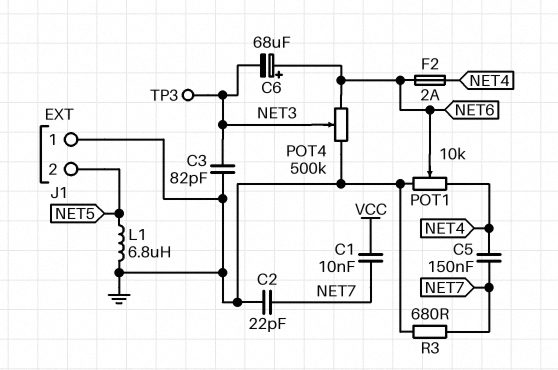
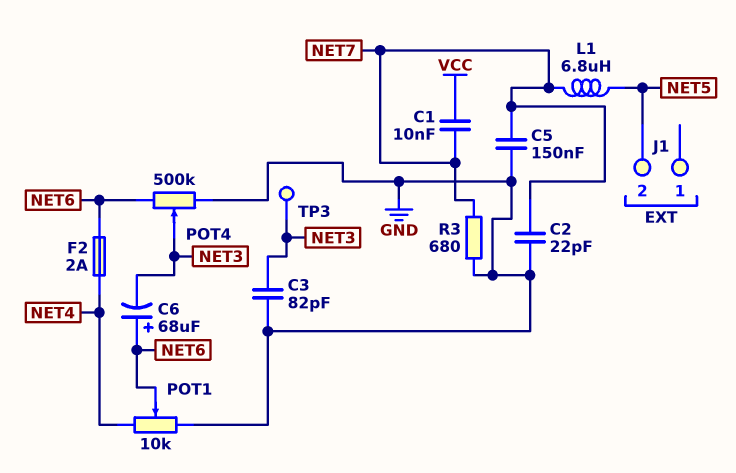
C5: 150nF (NET4, NET7) -> 150nF (GND, NET7)
J1 pin 1: GND -> none
L1: 6.8uH (GND, NET5) -> 6.8uH (NET5, NET7)

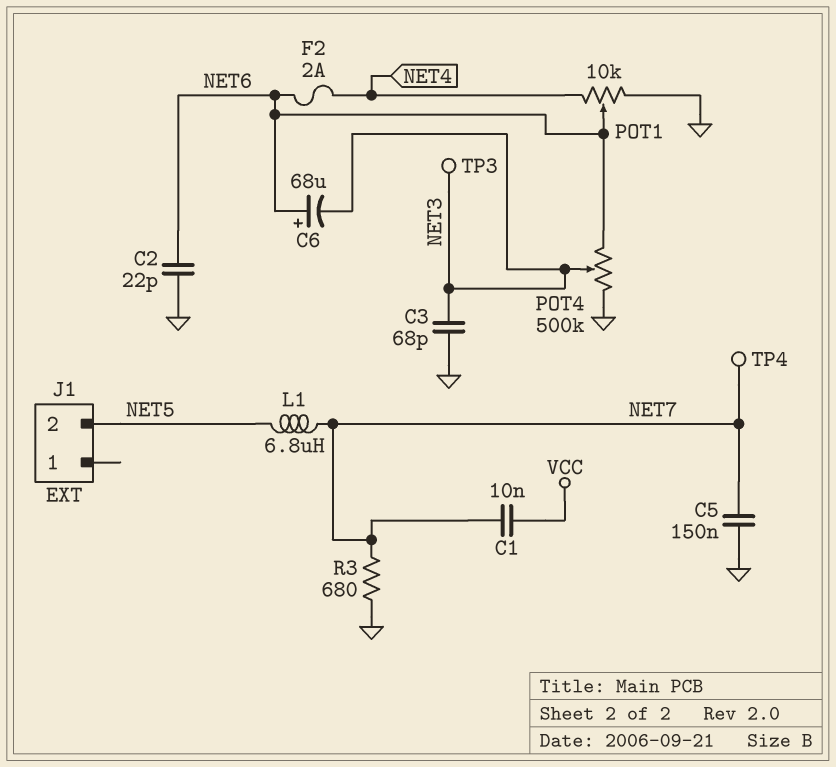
C2: 22pF (GND, NET7) -> 22pF (GND, NET6)
C3: 82pF (GND, NET3) -> 68pF (GND, NET3)
TP4: none -> test point (NET7)

